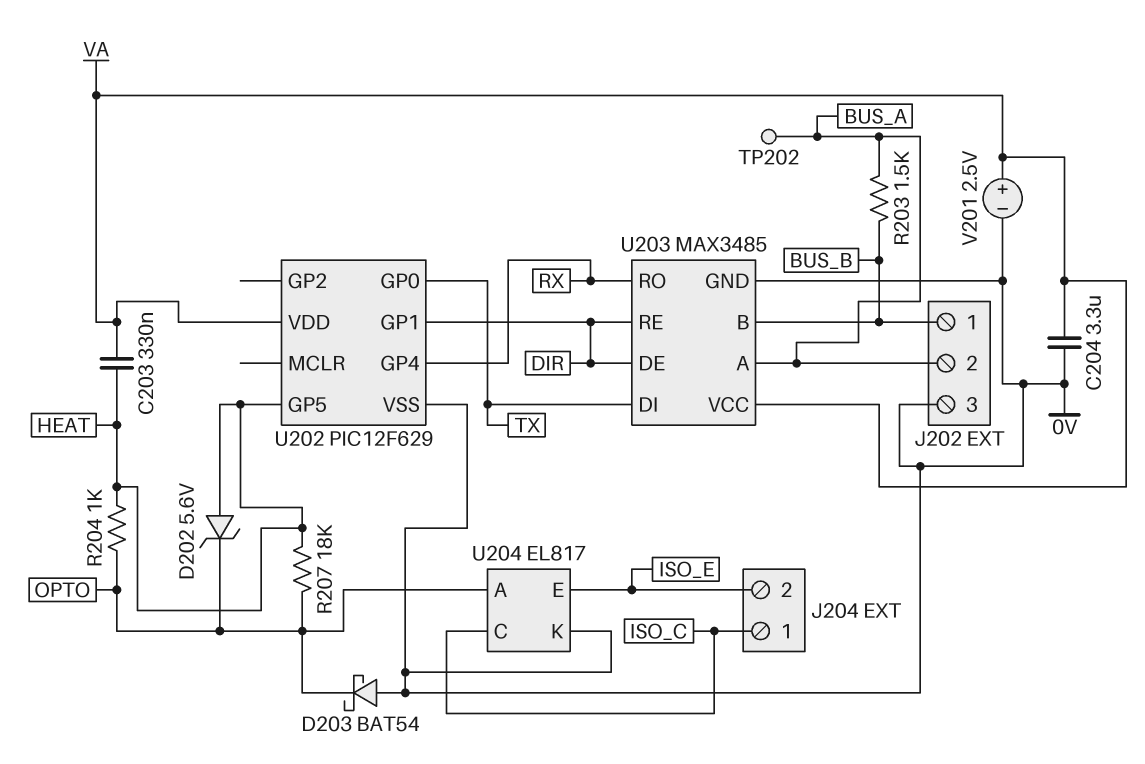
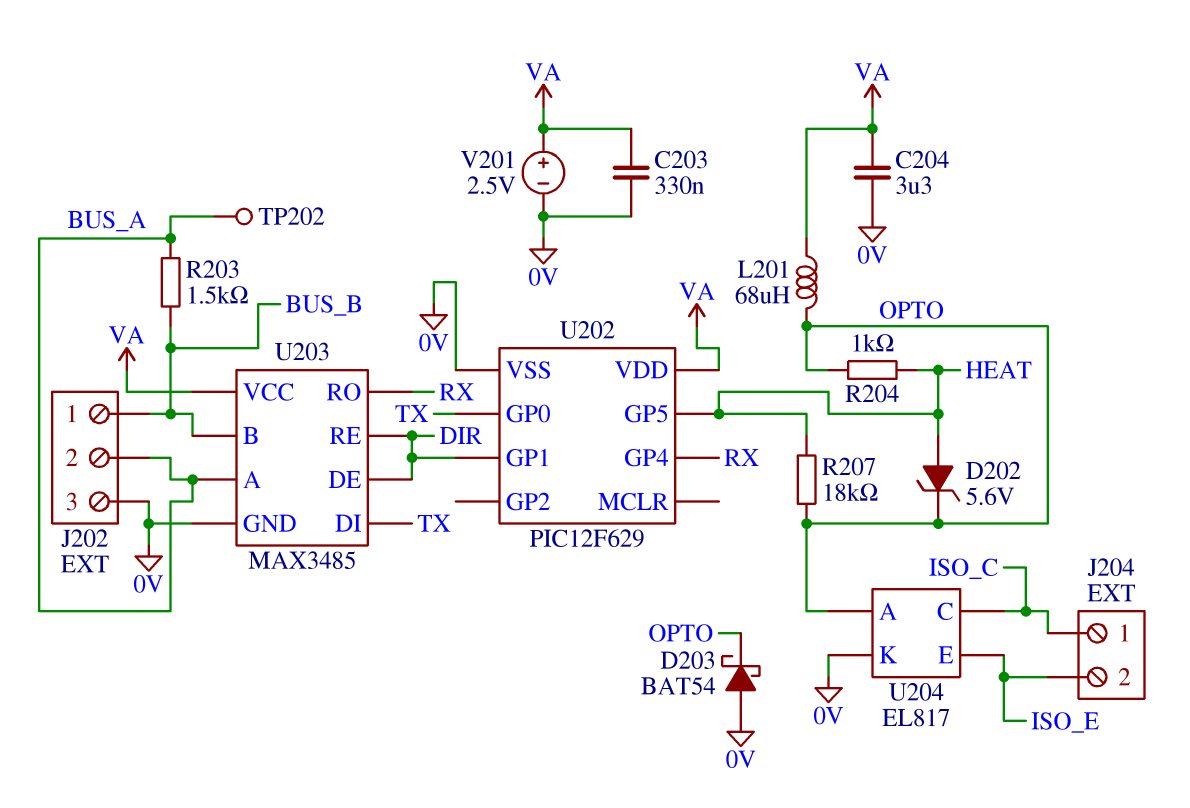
C203: 330nF (HEAT, VA) -> 330nF (0V, VA)
L201: none -> 68uH (OPTO, VA)

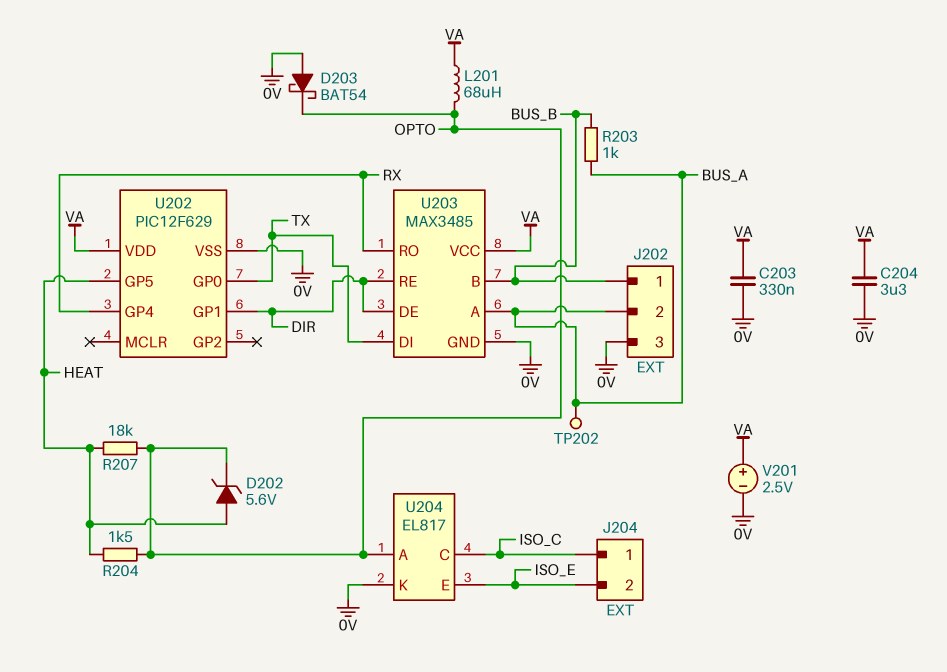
R203: 1.5k (BUS_A, BUS_B) -> 1k (BUS_A, BUS_B)
R204: 1k (HEAT, OPTO) -> 1.5k (HEAT, OPTO)

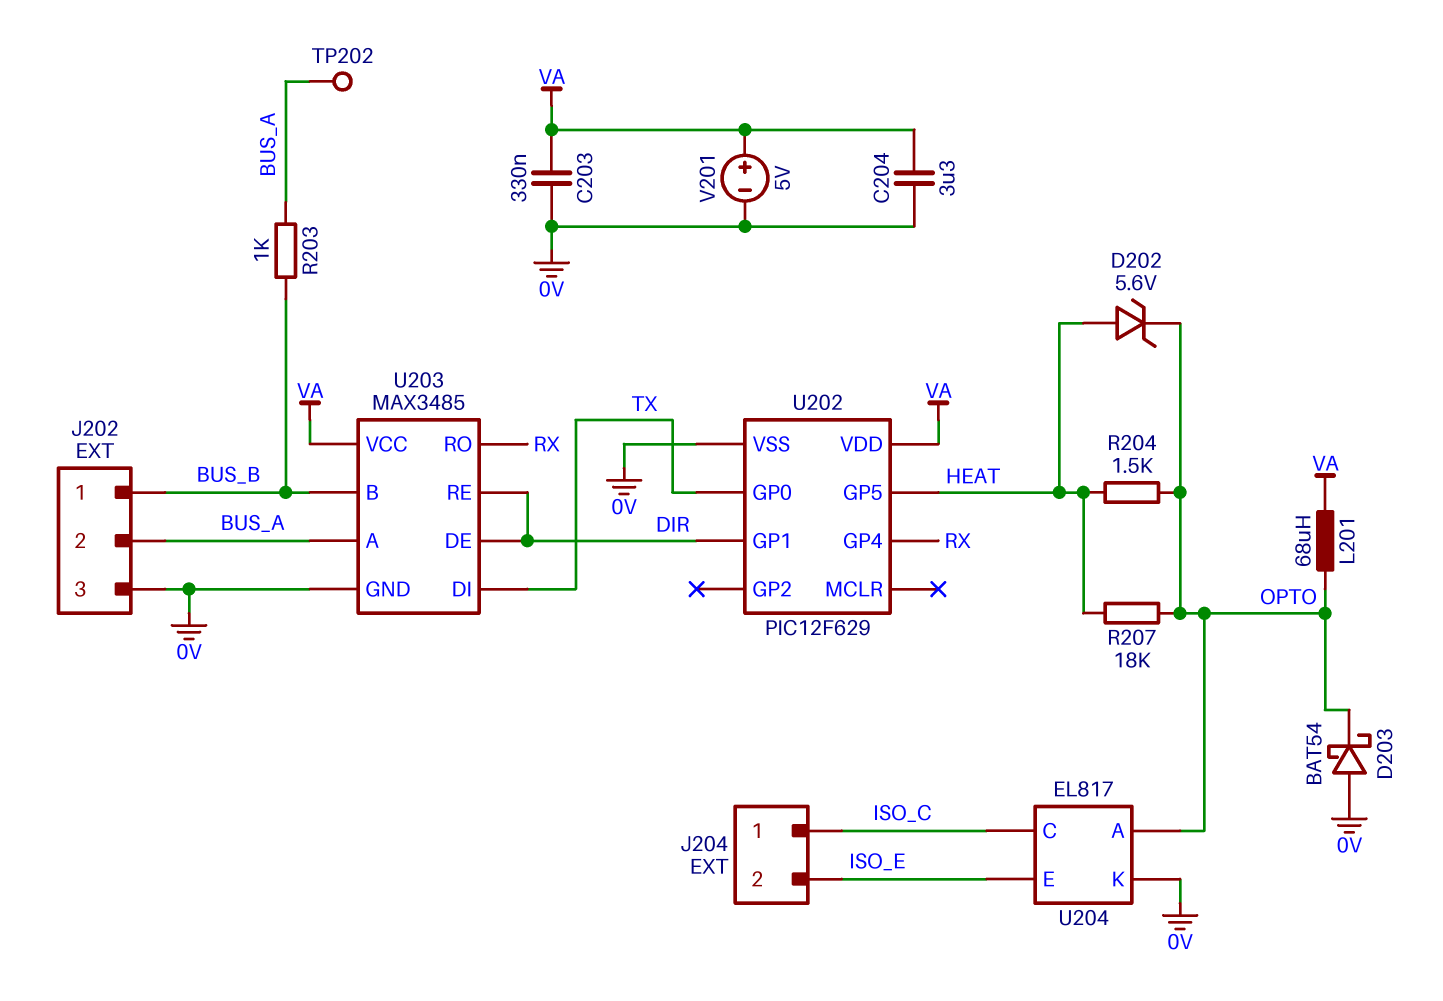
V201: 2.5V (plus VA, minus 0V) -> 5V (plus VA, minus 0V)

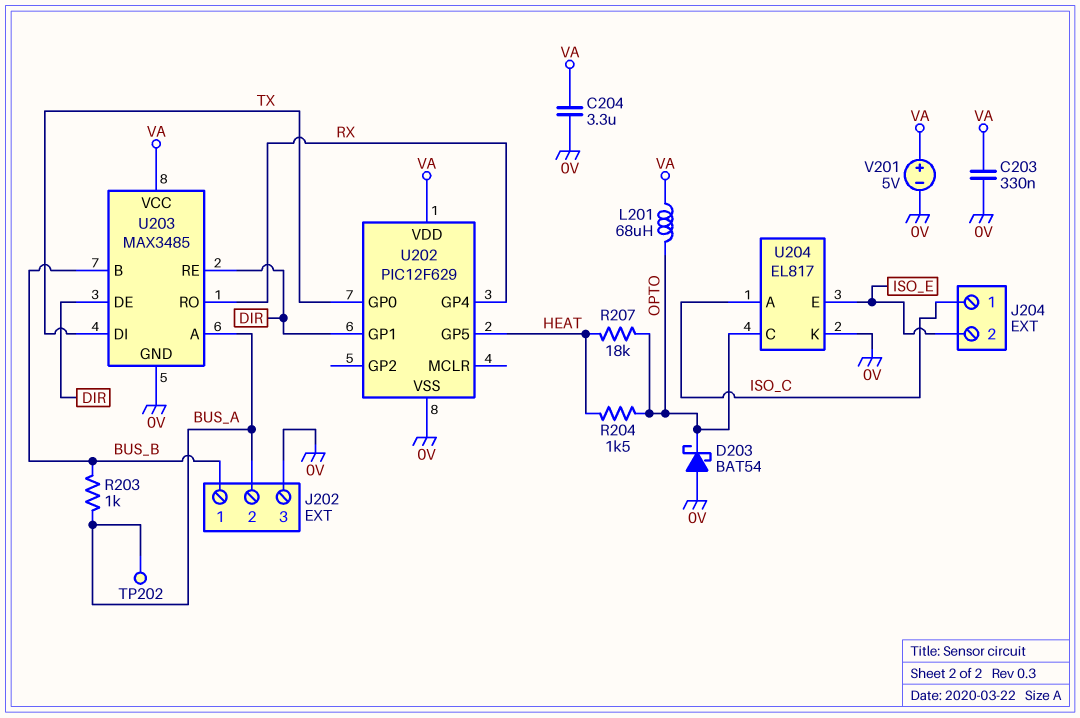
D202: zener 5.6V (A HEAT, K OPTO) -> none
U204 pin A: OPTO -> ISO_C
U204 pin C: ISO_C -> OPTO

